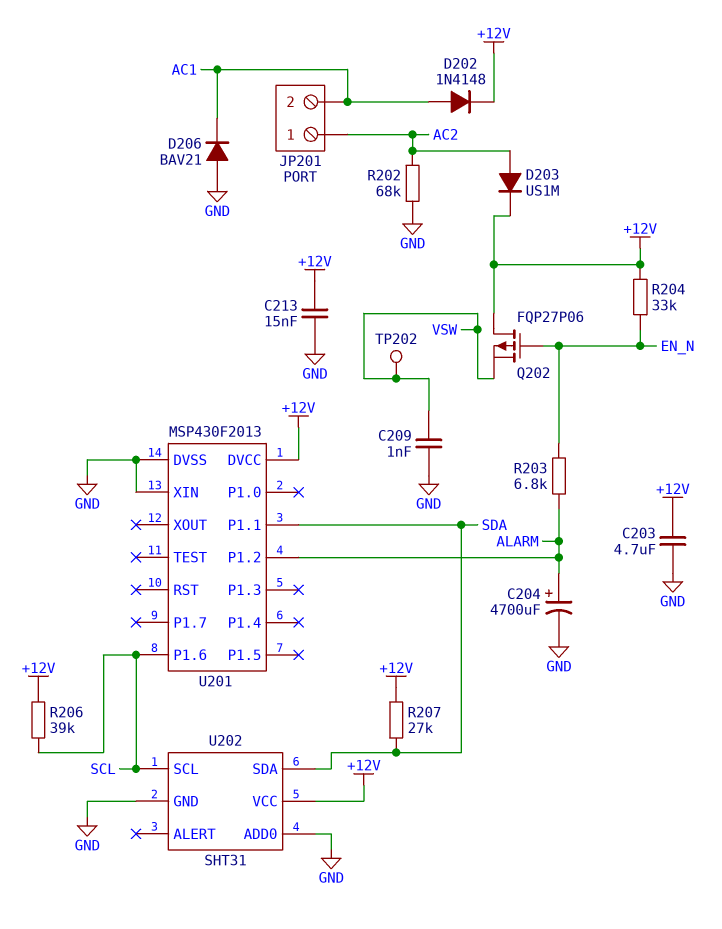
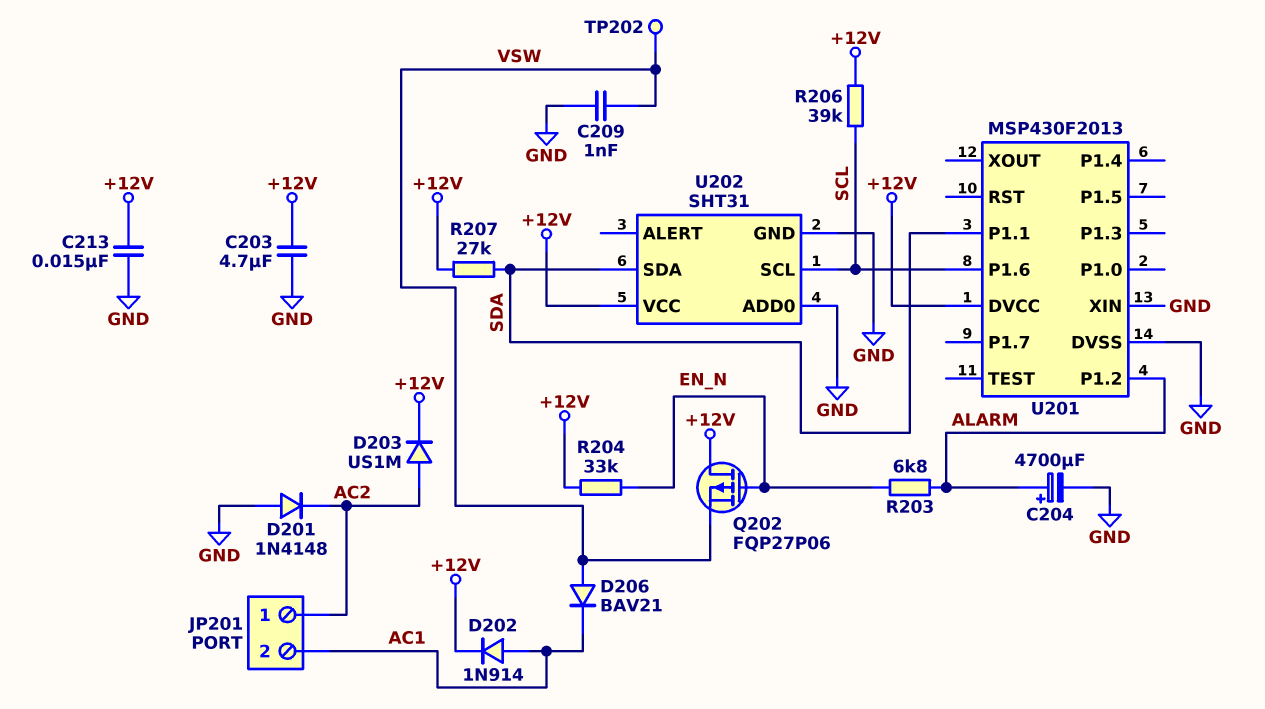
D201: none -> diode 1N4148 (A GND, K AC2)
D202: diode 1N4148 (A AC1, K +12V) -> diode 1N914 (A AC1, K +12V)
D206: diode BAV21 (A GND, K AC1) -> diode BAV21 (A VSW, K AC1)
R202: 68k (AC2, GND) -> none

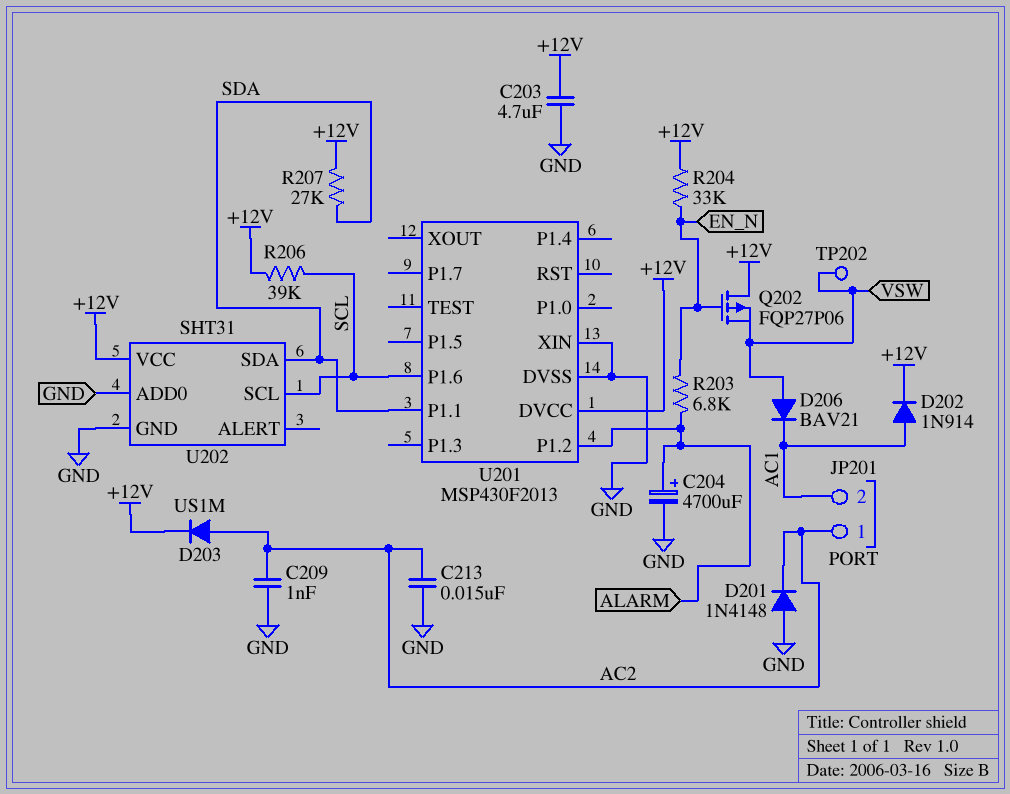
C209: 1nF (GND, VSW) -> 1nF (AC2, GND)
C213: 15nF (+12V, GND) -> 15nF (AC2, GND)

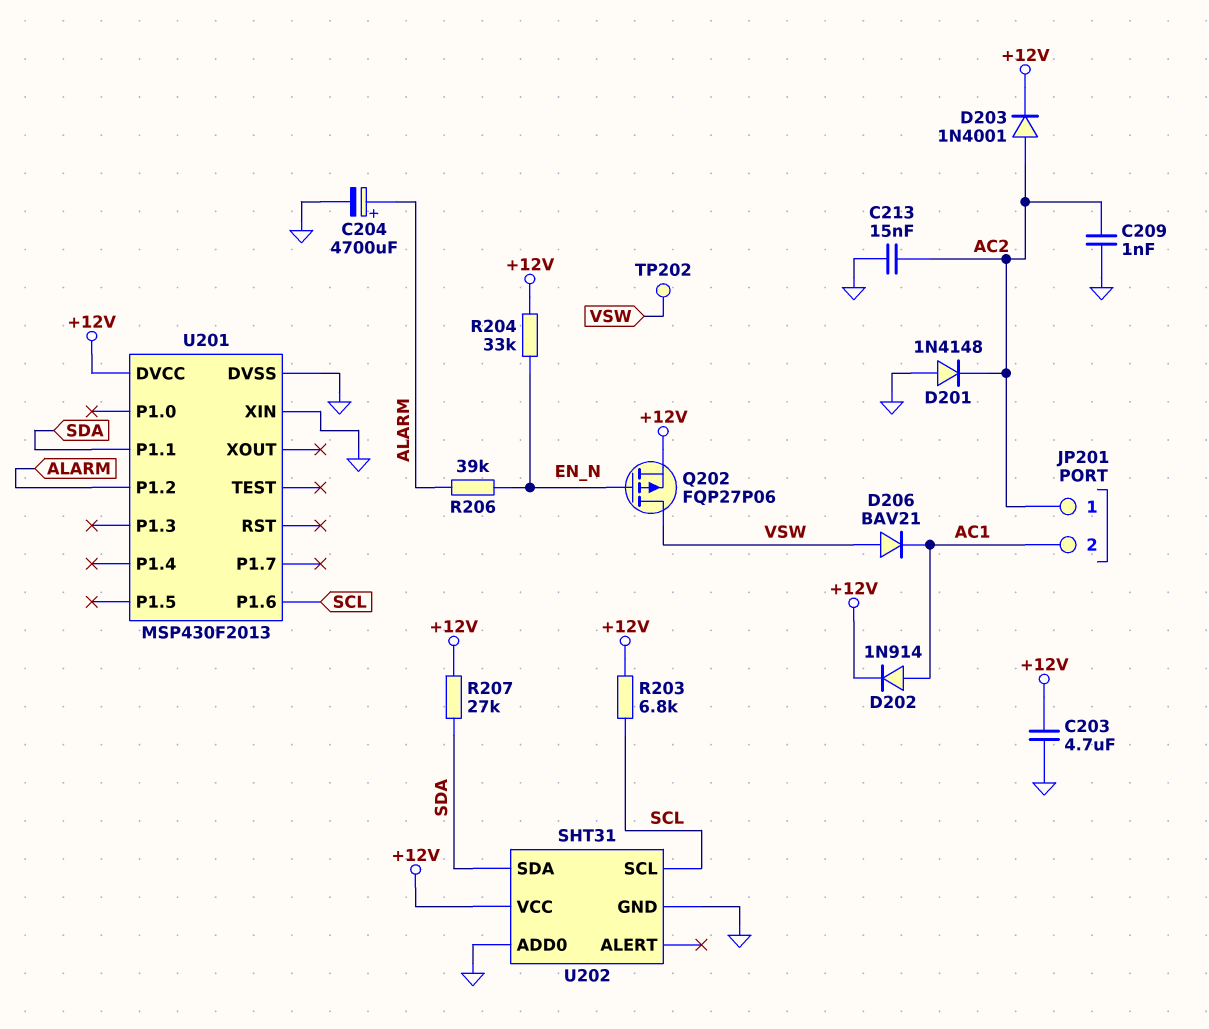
D203: diode US1M (A AC2, K +12V) -> diode 1N4001 (A AC2, K +12V)
Q202: PMOS FQP27P06 (G EN_N, D +12V, S VSW) -> PMOS FQP27P06 (G EN_N, D VSW, S +12V)
R203: 6.8k (ALARM, EN_N) -> 6.8k (+12V, SCL)
R206: 39k (+12V, SCL) -> 39k (ALARM, EN_N)

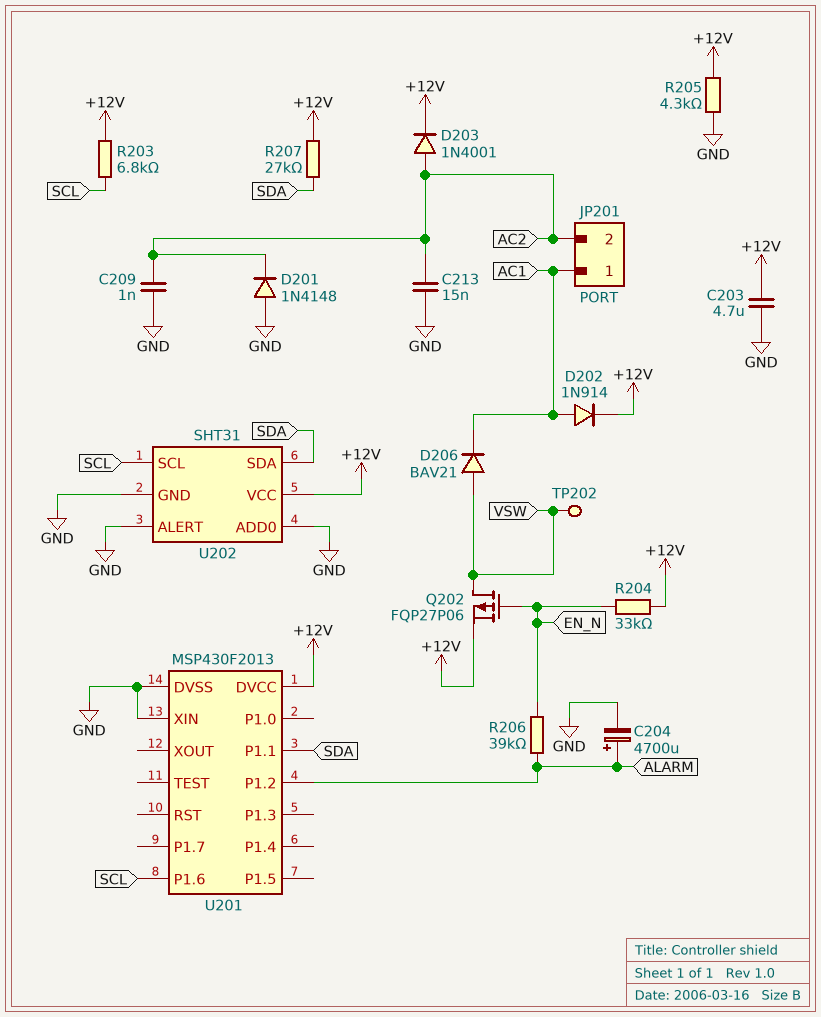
JP201 pin 1: AC2 -> AC1
JP201 pin 2: AC1 -> AC2
R205: none -> 4.3k (+12V, GND)
U202 pin ALERT: none -> GND

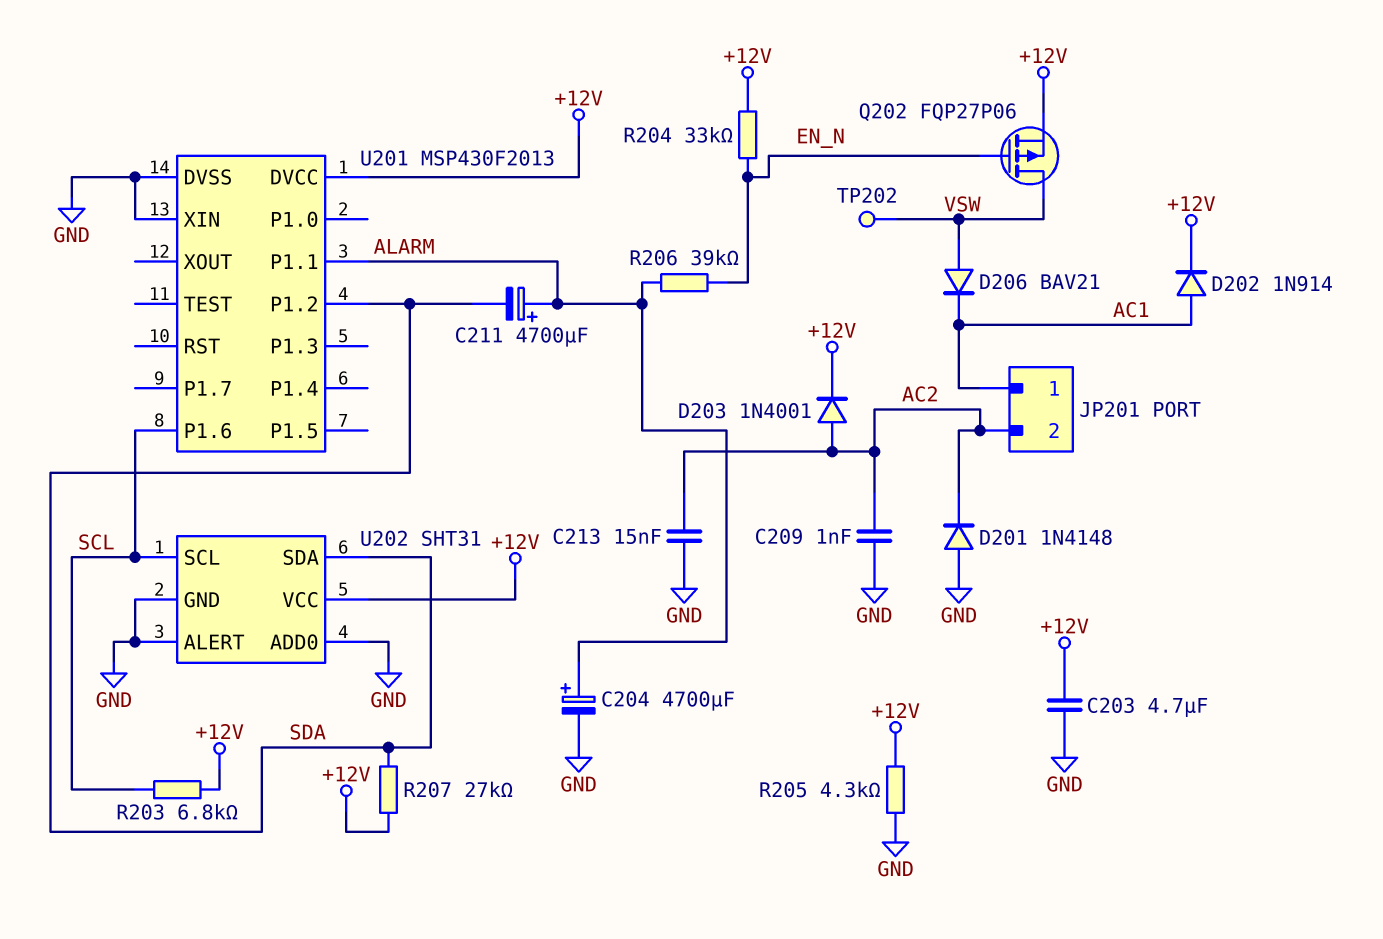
C211: none -> 4700uF (plus ALARM, minus SDA)
U201 pin P1.1: SDA -> ALARM
U201 pin P1.2: ALARM -> SDA

